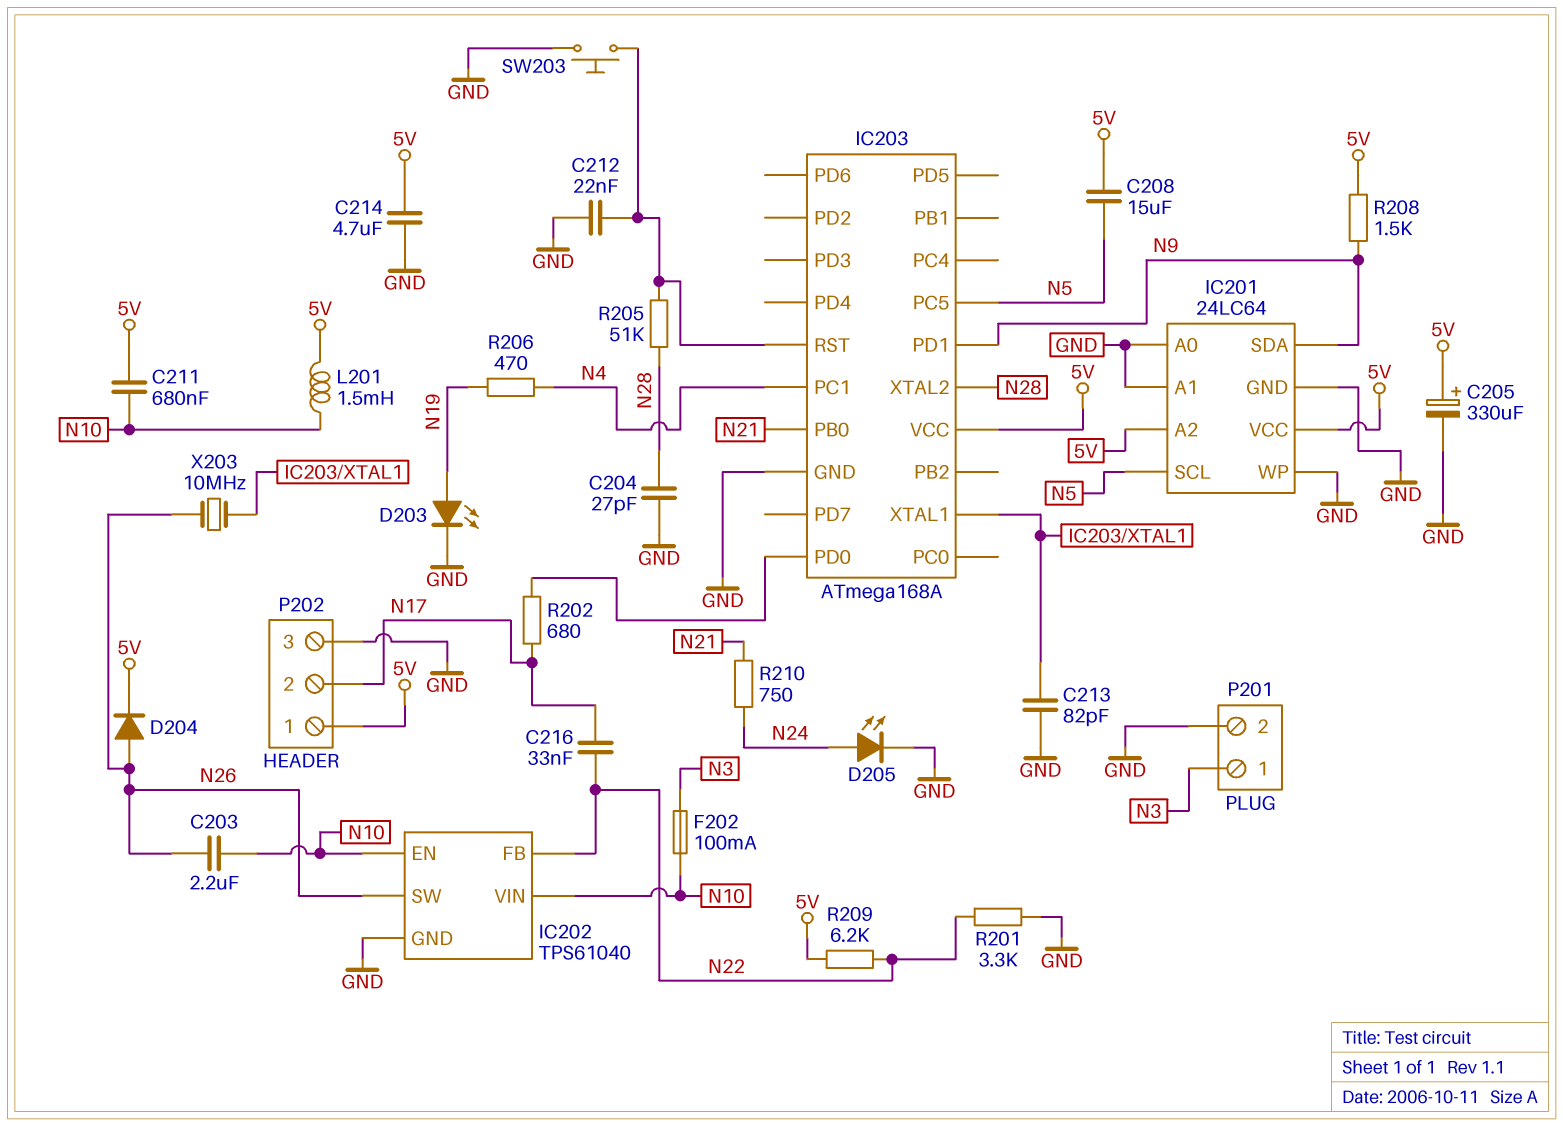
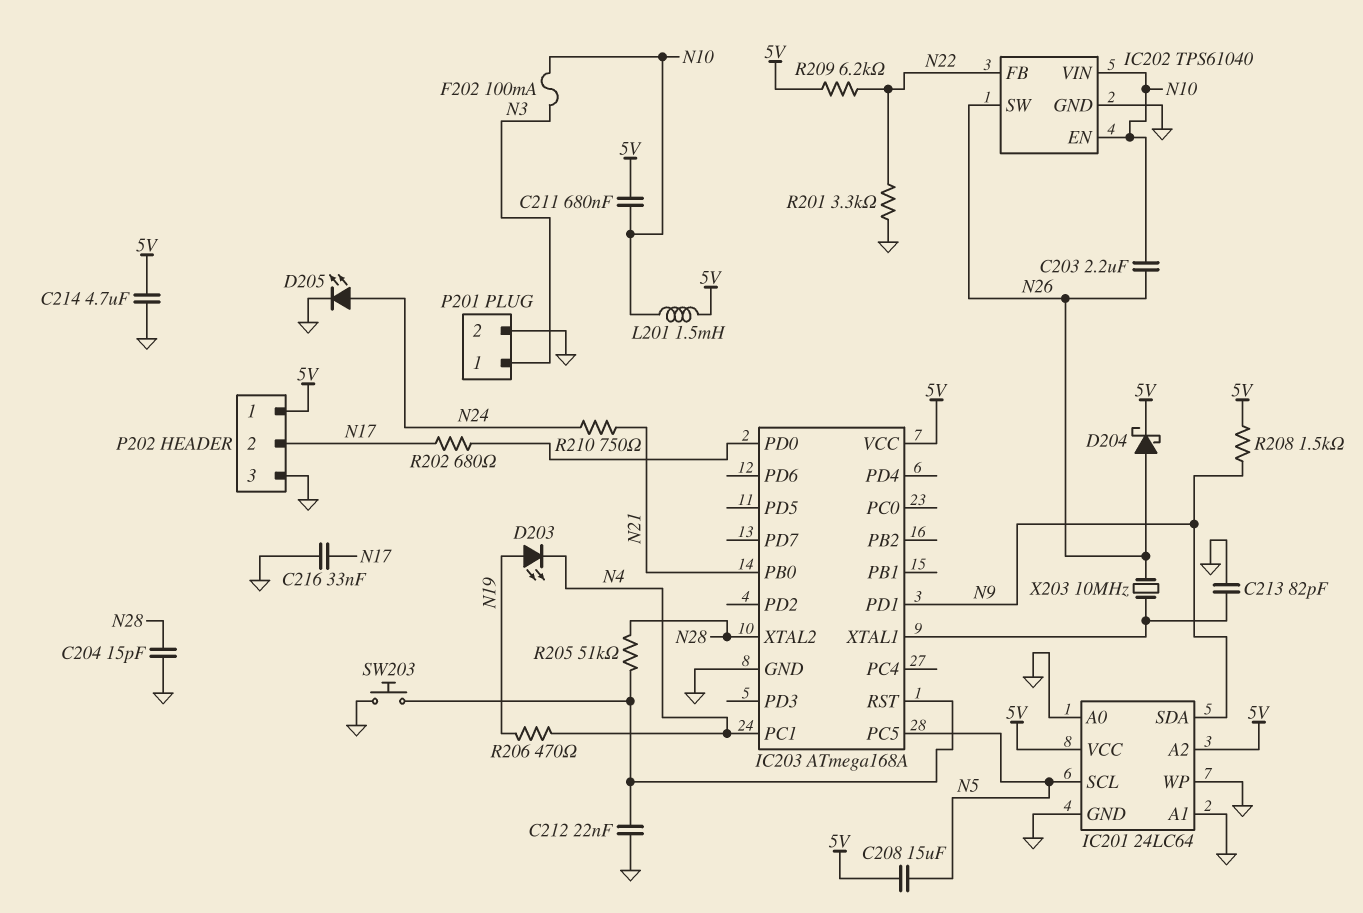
C204: 27pF (GND, N28) -> 15pF (GND, N28)
C205: 330uF (plus 5V, minus GND) -> none
C216: 33nF (N17, N22) -> 33nF (GND, N17)
D203: LED (A N19, K GND) -> LED (A N19, K N4)
D204: diode (A N26, K 5V) -> schottky (A N26, K 5V)

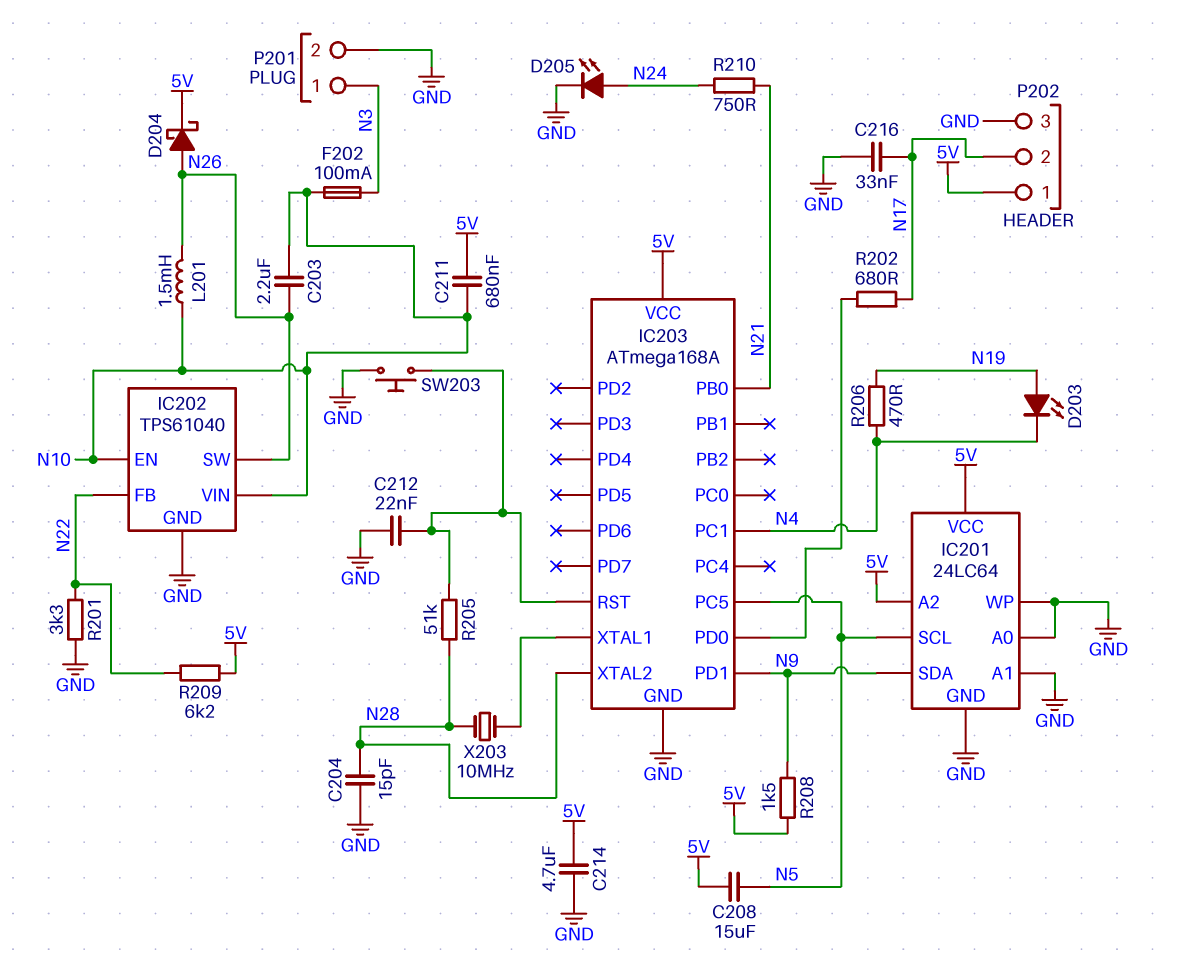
C213: 82pF (GND, IC203/XTAL1) -> none
L201: 1.5mH (5V, N10) -> 1.5mH (N10, N26)
X203: 10MHz (IC203/XTAL1, N26) -> 10MHz (IC203/XTAL1, N28)

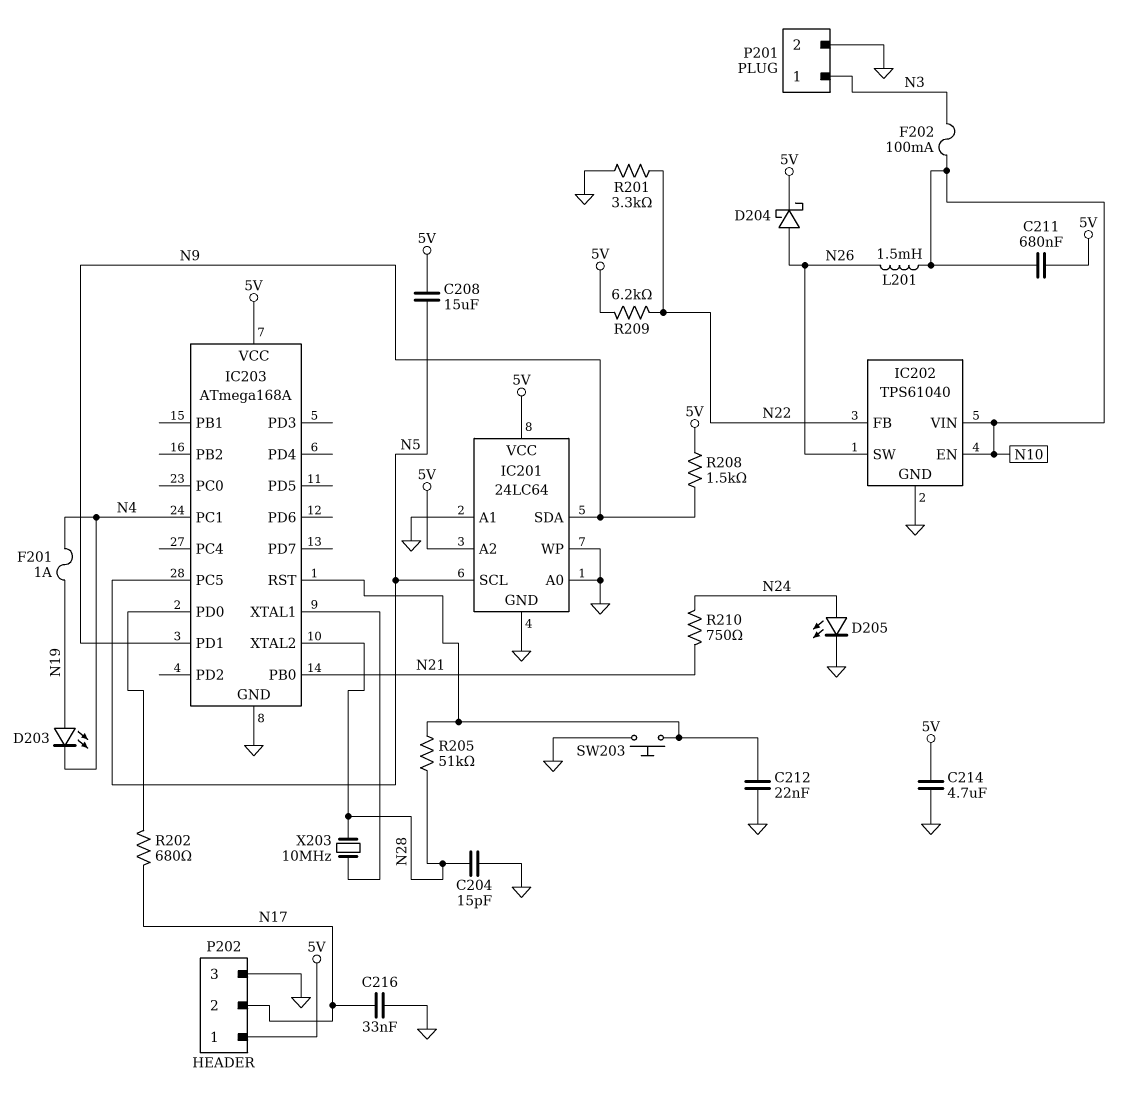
C203: 2.2uF (N10, N26) -> none
F201: none -> 1A (N4, N19)
R206: 470 (N4, N19) -> none

